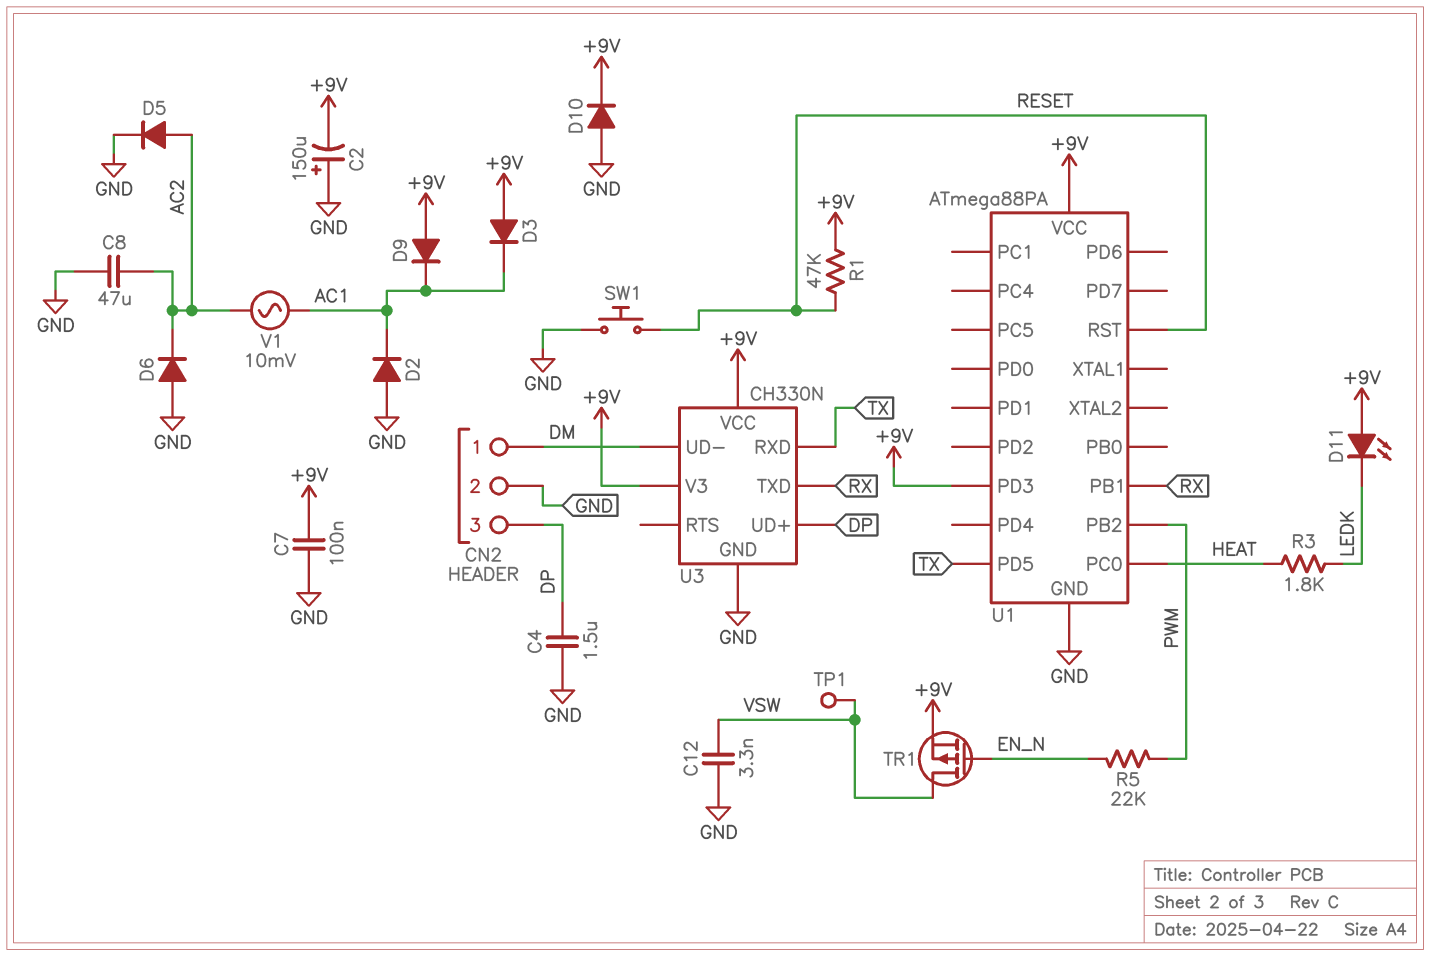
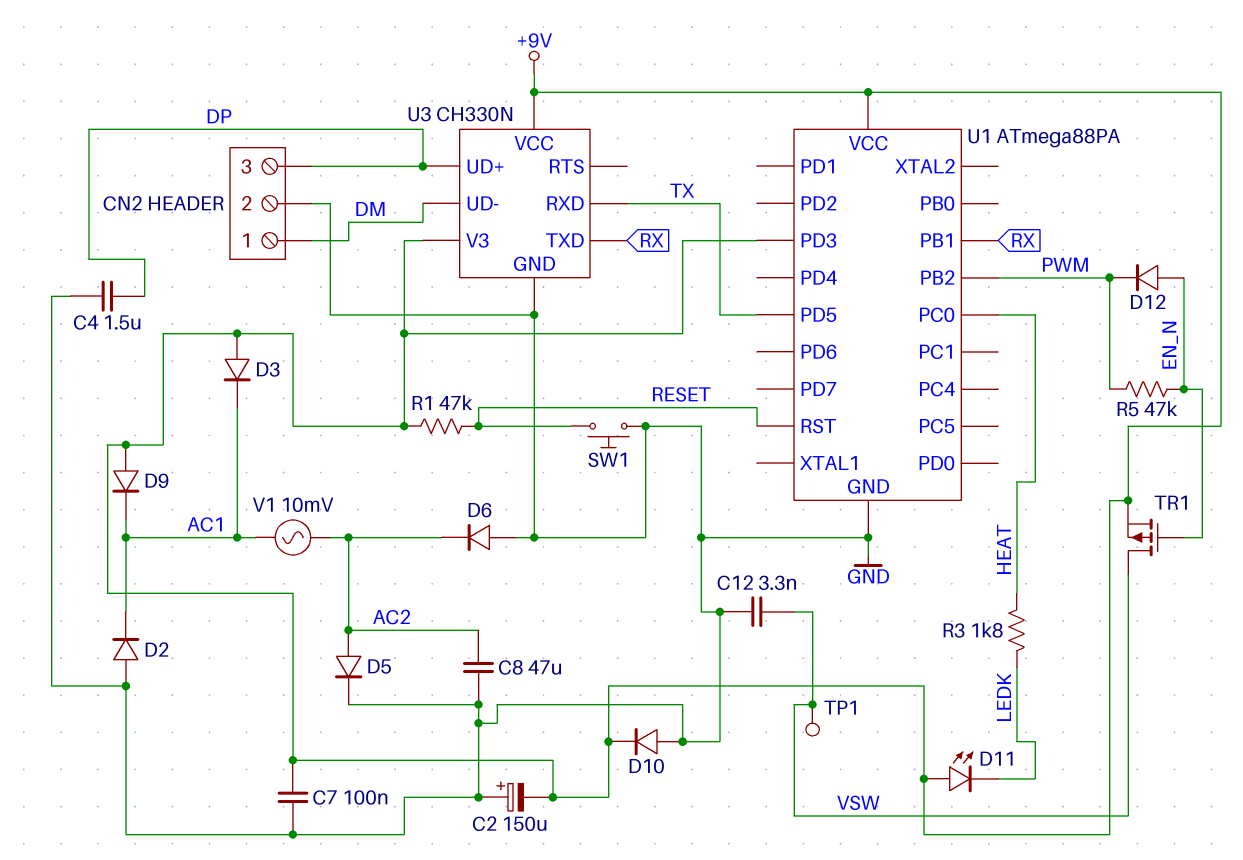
D12: none -> diode (A EN_N, K PWM)
R5: 22k (EN_N, PWM) -> 47k (EN_N, PWM)

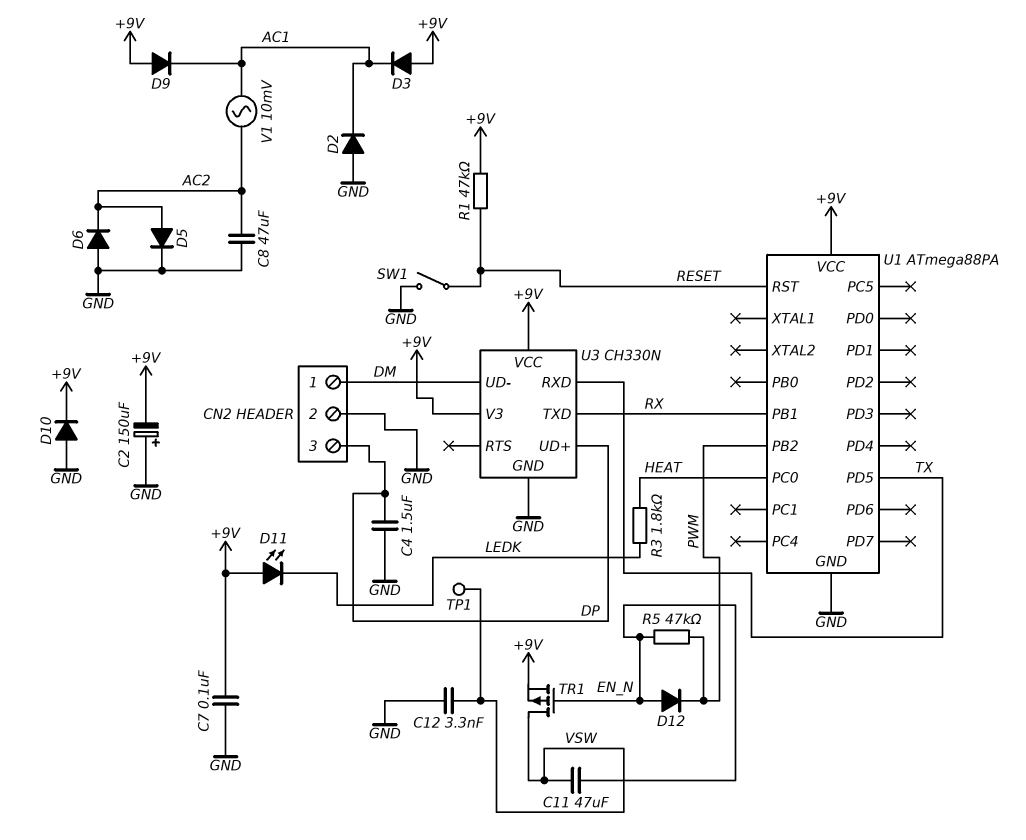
C11: none -> 47uF (EN_N, VSW)
SW1: button (GND, RESET) -> switch (GND, RESET)
U1 pin PD3: +9V -> none

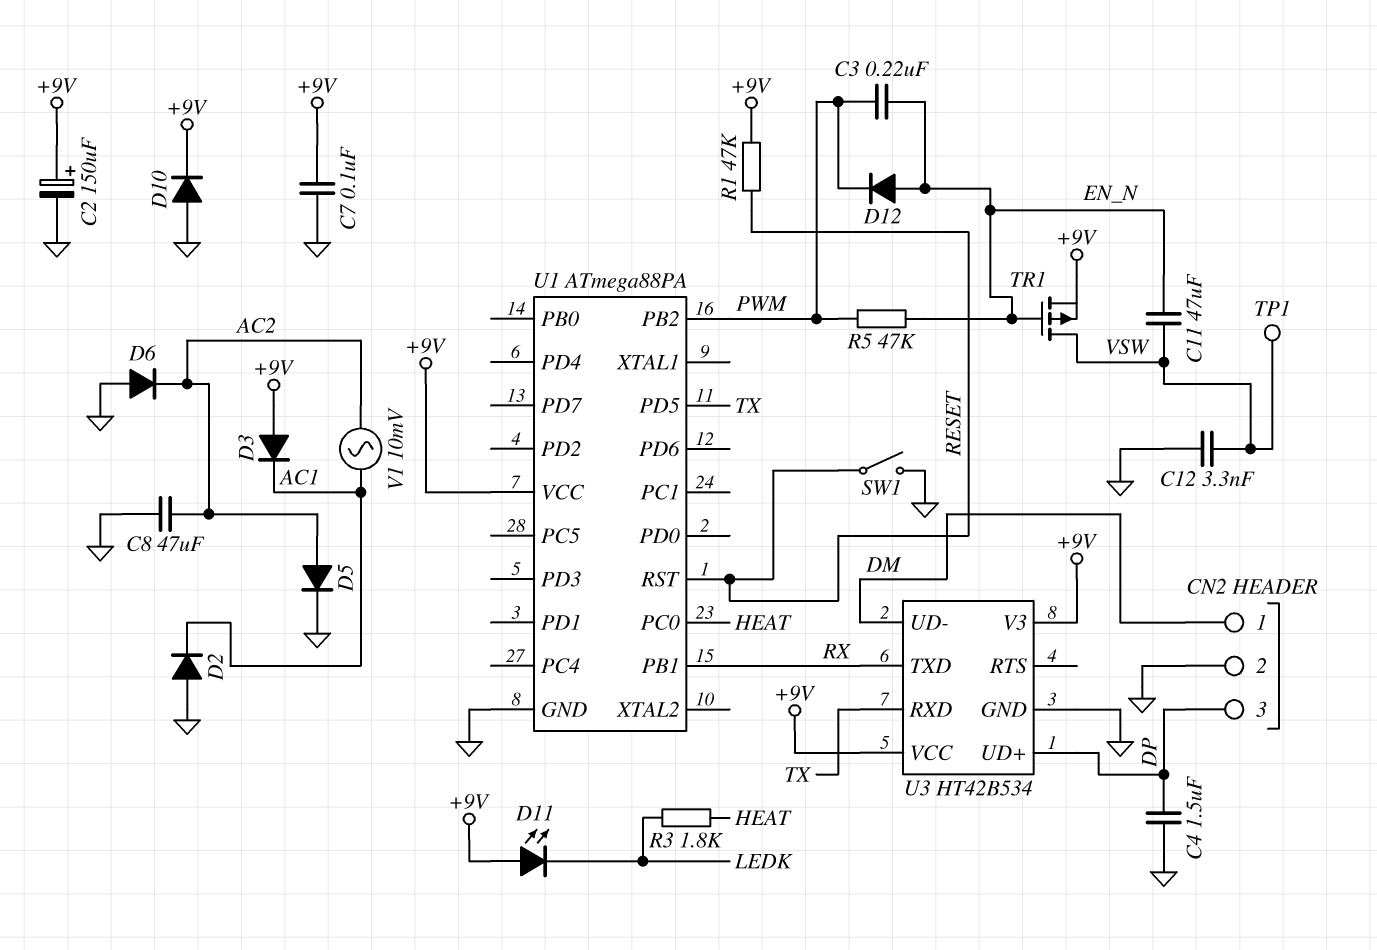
C2: 150uF (plus GND, minus +9V) -> 150uF (plus +9V, minus GND)
C3: none -> 220nF (EN_N, PWM)
D9: diode (A +9V, K AC1) -> none
U3: CH330N -> HT42B534

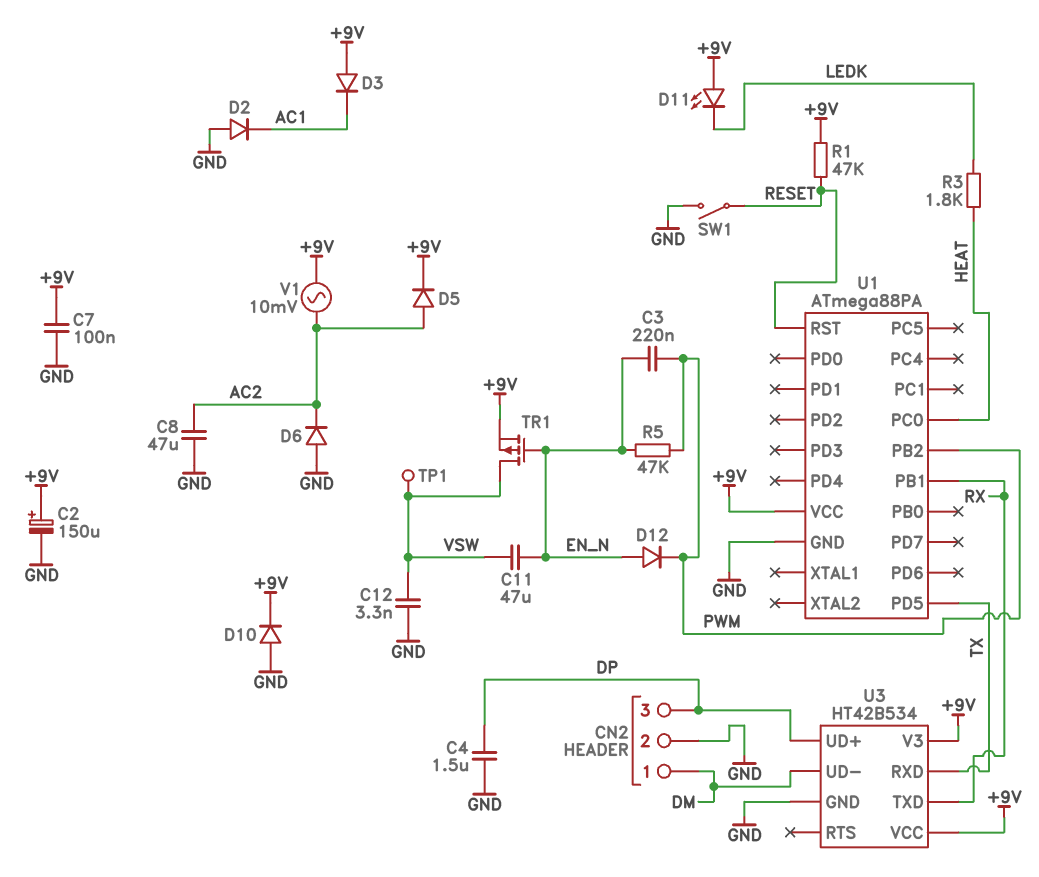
D5: diode (A AC2, K GND) -> diode (A AC2, K +9V)
V1: AC 10mV (AC1, AC2) -> AC 10mV (+9V, AC2)

